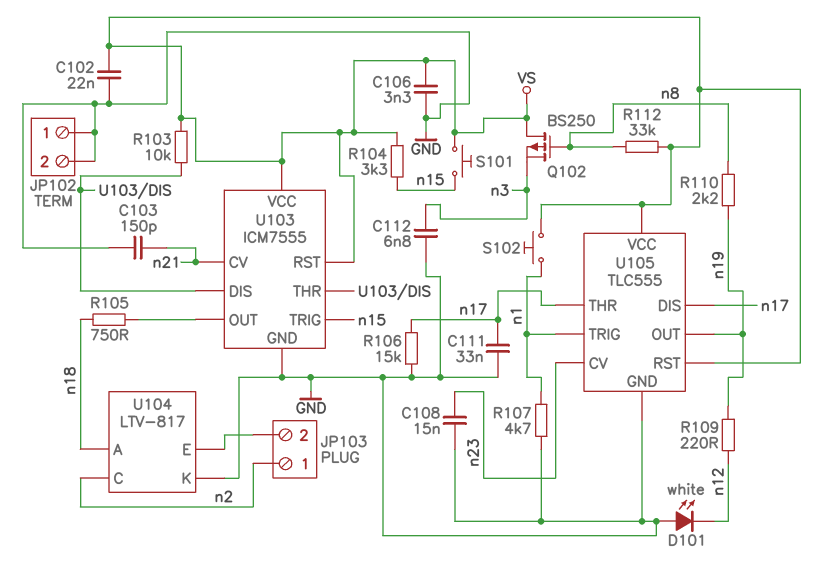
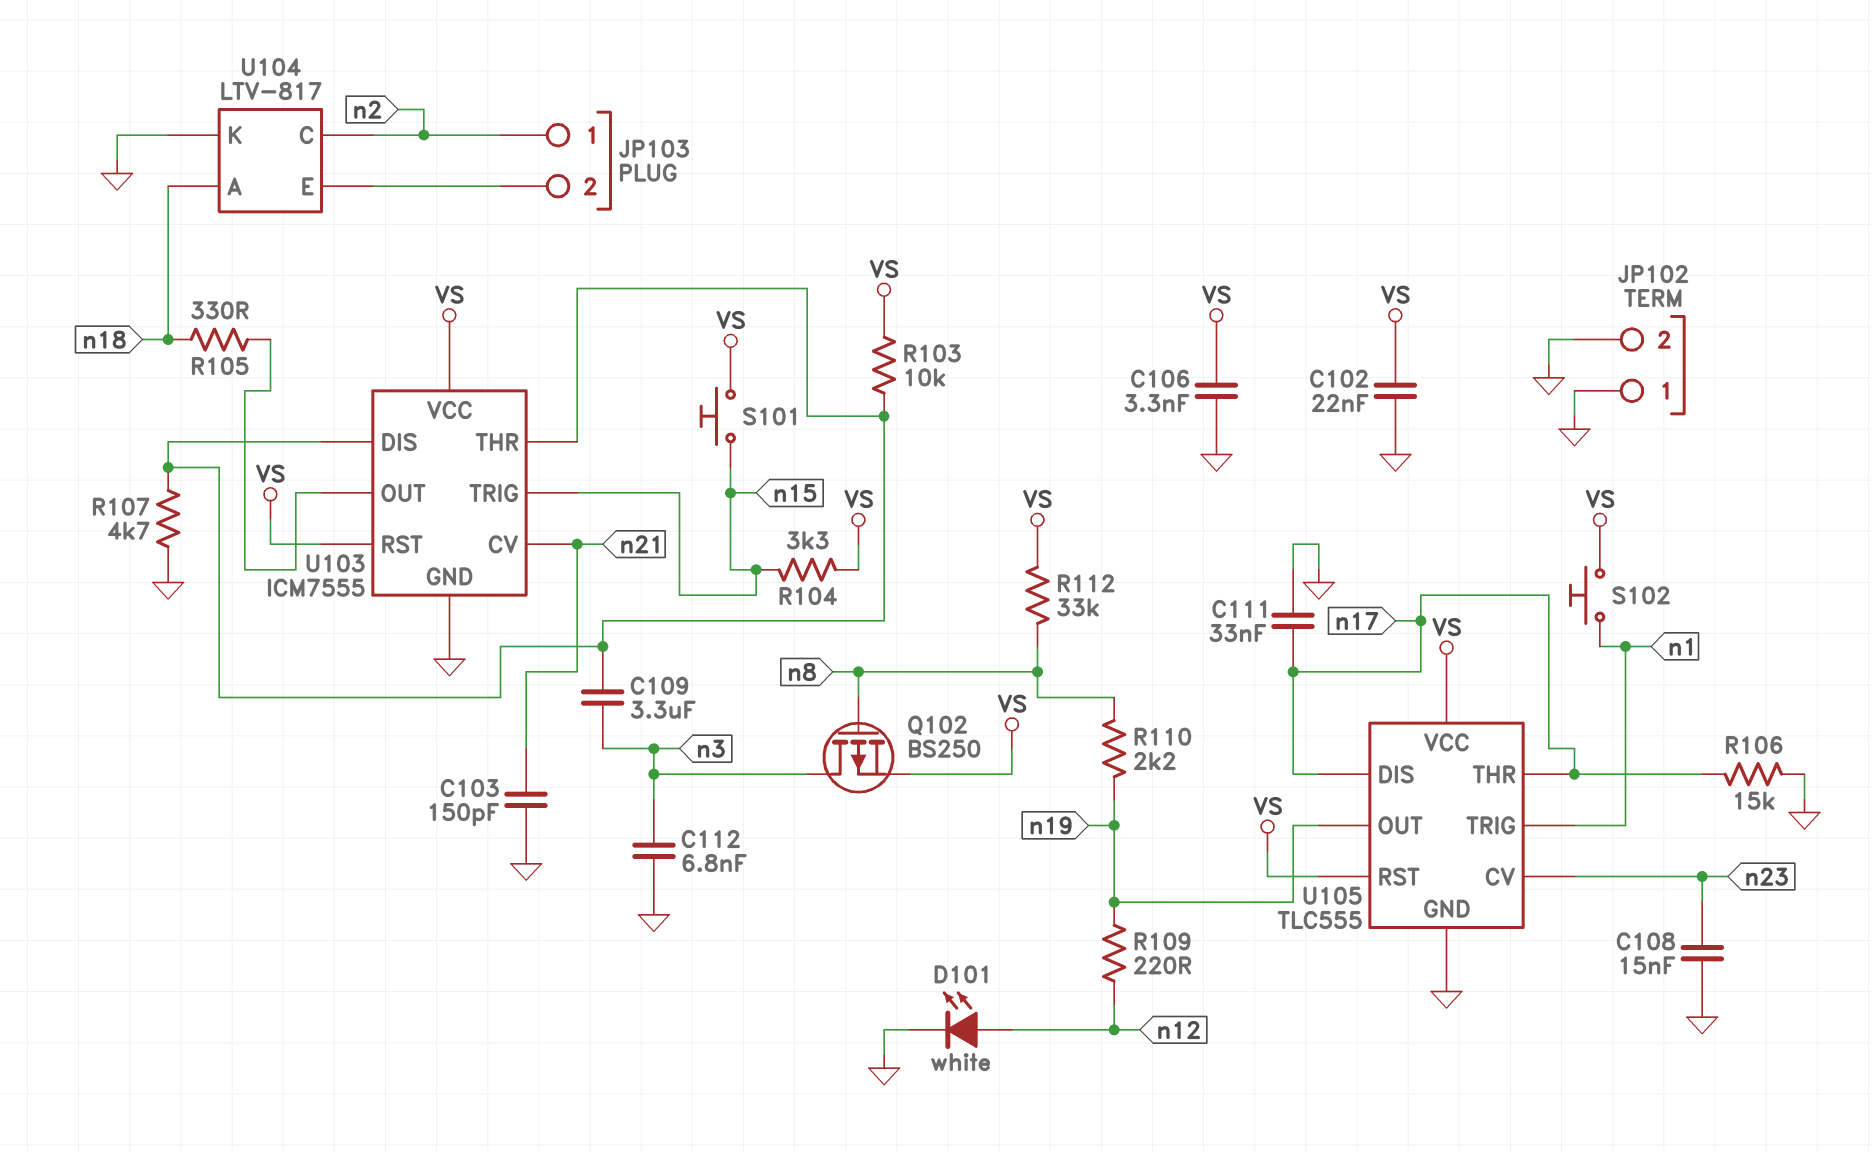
C109: none -> 3.3uF (U103/DIS, n3)
D101: LED white (A GND, K n12) -> LED white (A n12, K GND)
Q102: PMOS BS250 (G n8, D VS, S n3) -> PMOS BS250 (G n8, D n3, S VS)
R105: 750 (U103/OUT, n18) -> 330 (U103/OUT, n18)
R107: 4.7k (GND, n1) -> 4.7k (GND, U103/DIS)

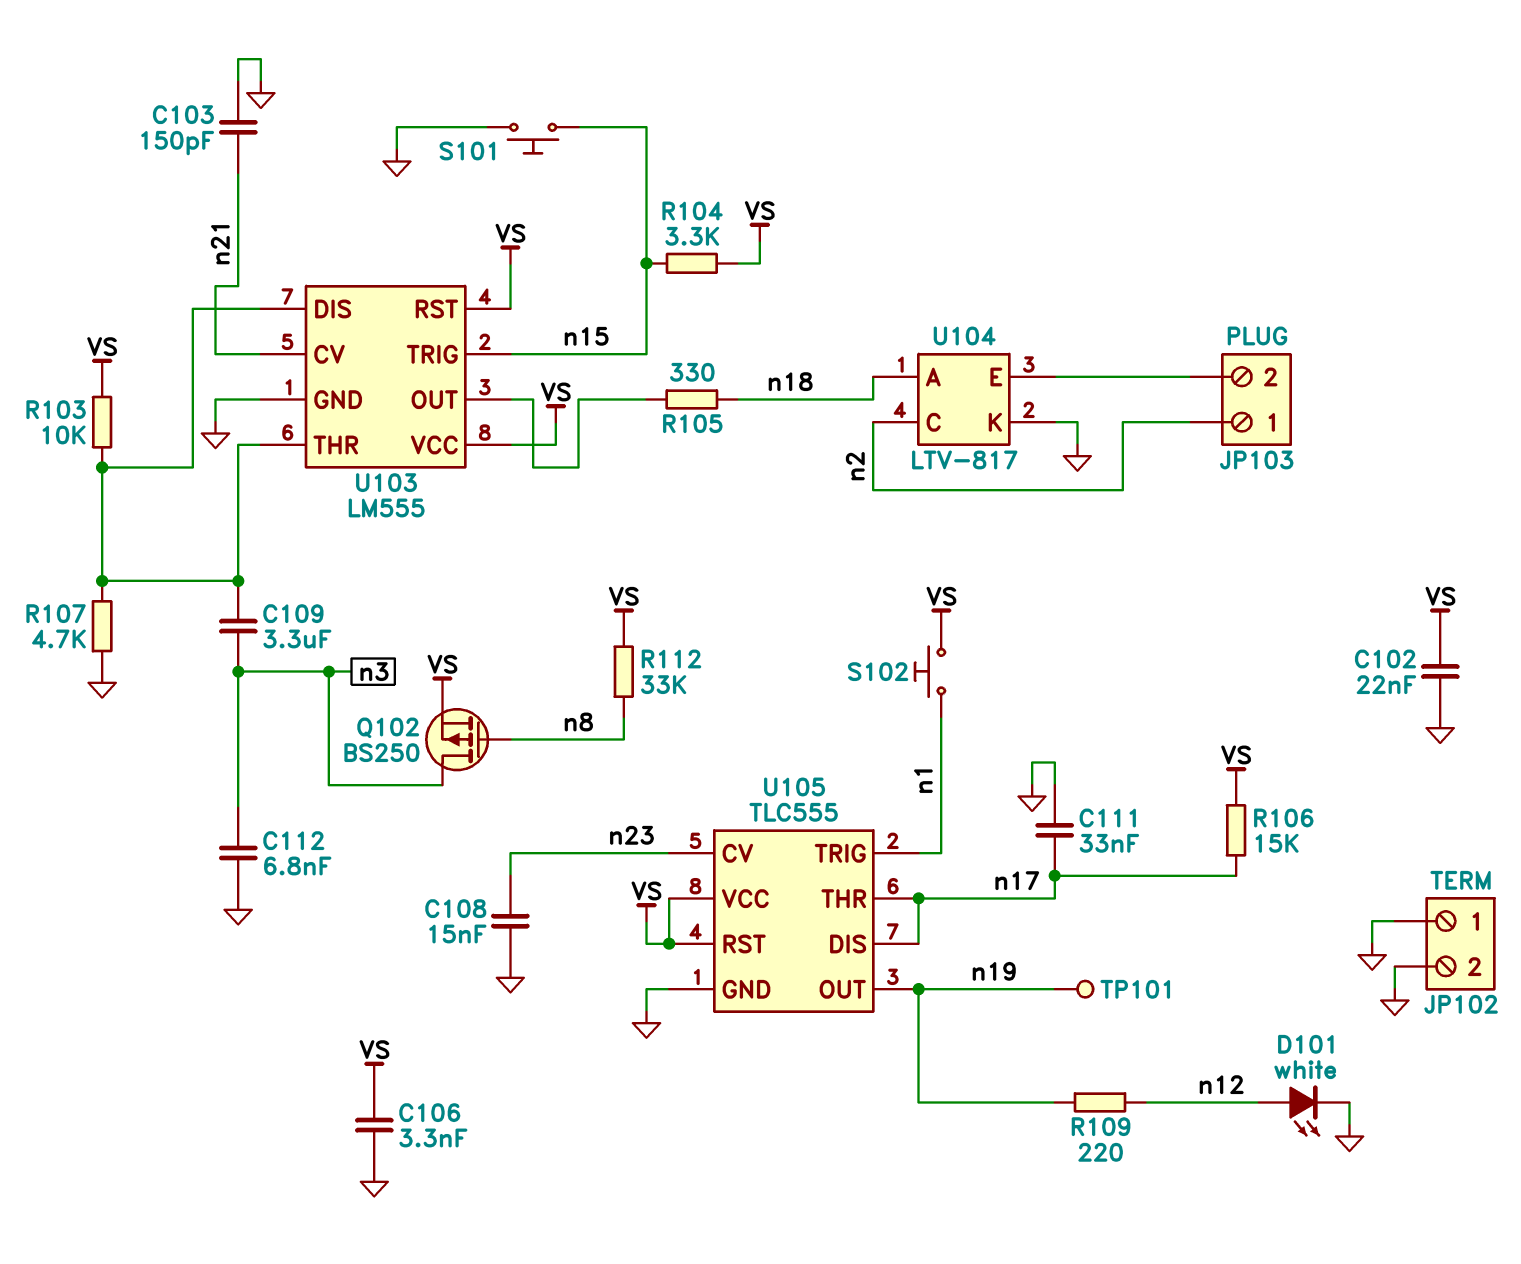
R106: 15k (GND, n17) -> 15k (VS, n17)
R110: 2.2k (n8, n19) -> none
S101: button (VS, n15) -> button (GND, n15)
TP101: none -> test point (n19)
U103: ICM7555 -> LM555

